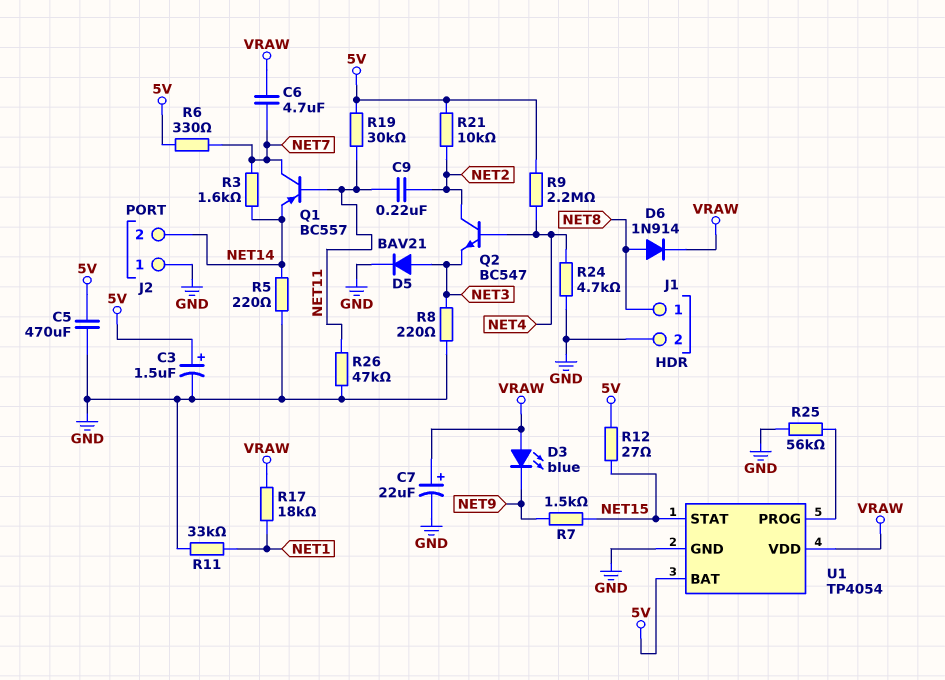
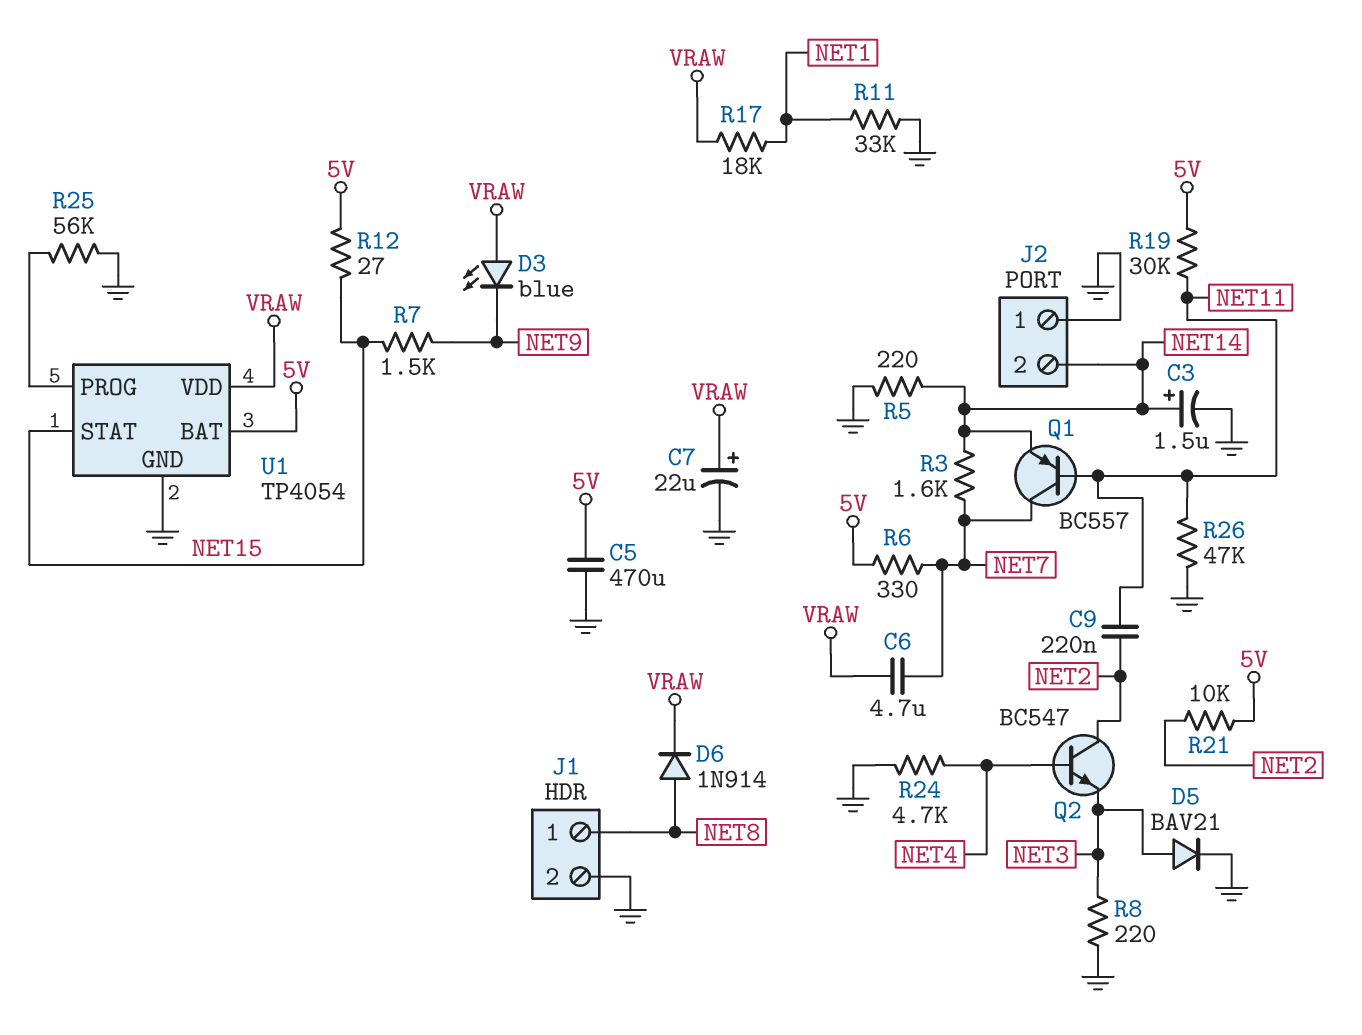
C3: 1.5uF (plus 5V, minus GND) -> 1.5uF (plus NET14, minus GND)
R9: 2.2M (5V, NET4) -> none

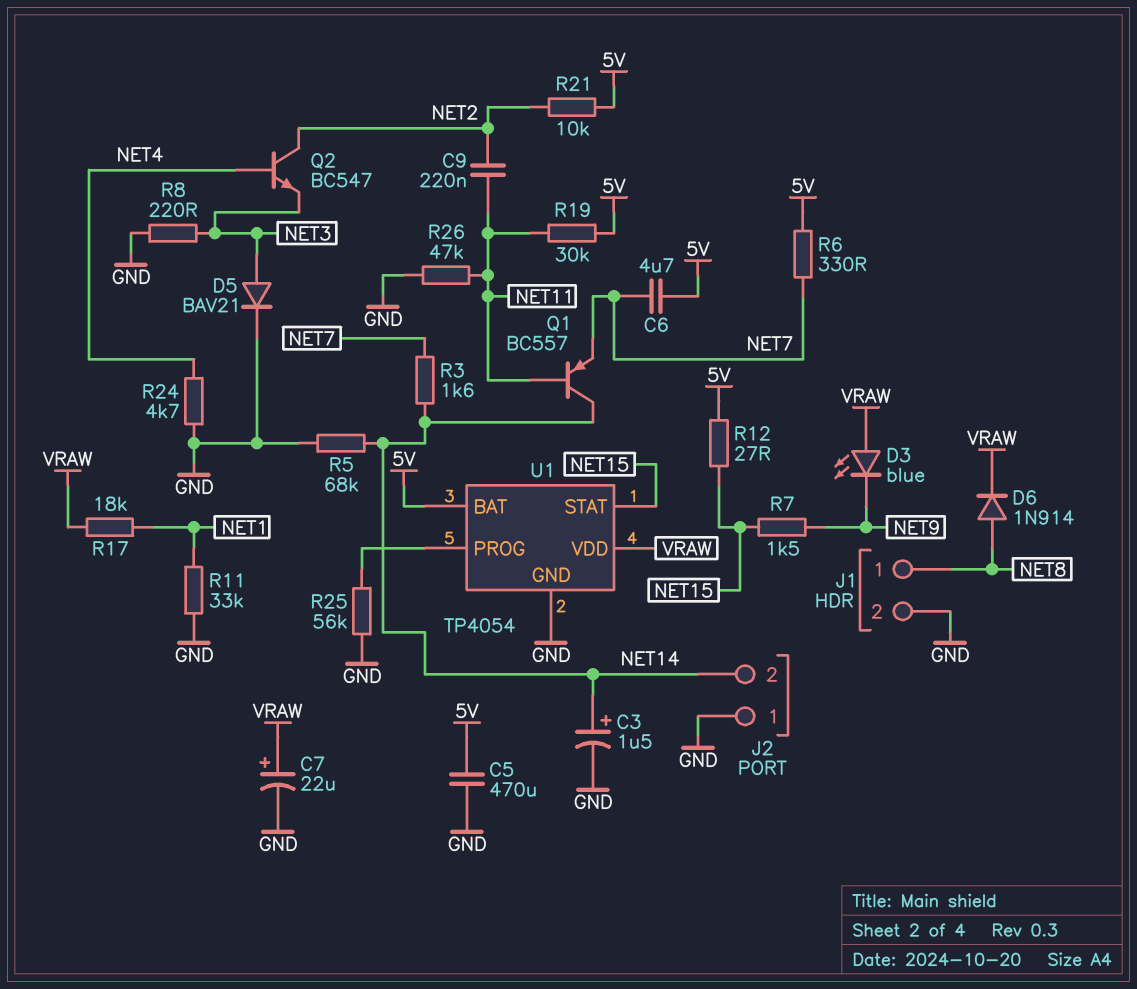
C6: 4.7uF (NET7, VRAW) -> 4.7uF (5V, NET7)
Q1: PNP BC557 (B NET11, C NET7, E NET14) -> PNP BC557 (B NET11, C NET14, E NET7)
R5: 220 (GND, NET14) -> 68k (GND, NET14)

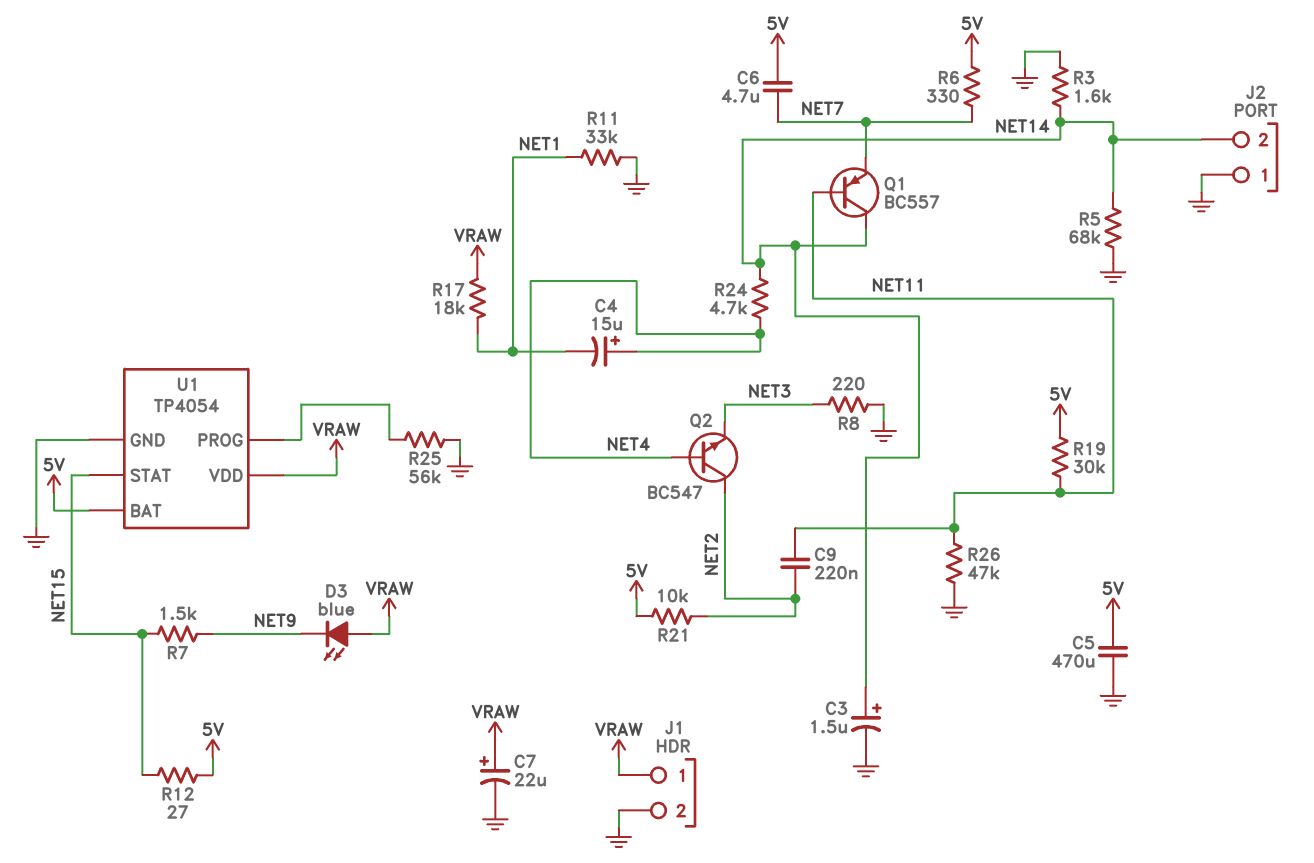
C4: none -> 15uF (plus NET4, minus NET1)
D5: diode BAV21 (A NET3, K GND) -> none
D6: diode 1N914 (A NET8, K VRAW) -> none
J1 pin 1: NET8 -> VRAW
R3: 1.6k (NET7, NET14) -> 1.6k (GND, NET14)
R24: 4.7k (GND, NET4) -> 4.7k (NET4, NET14)

